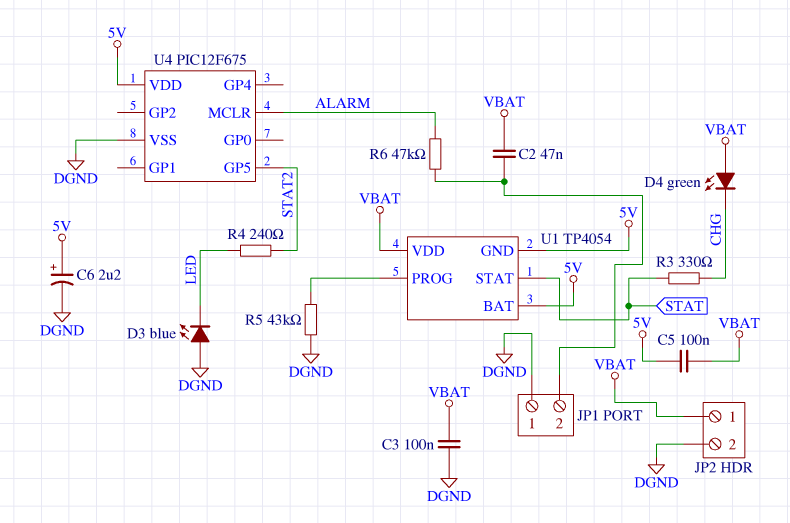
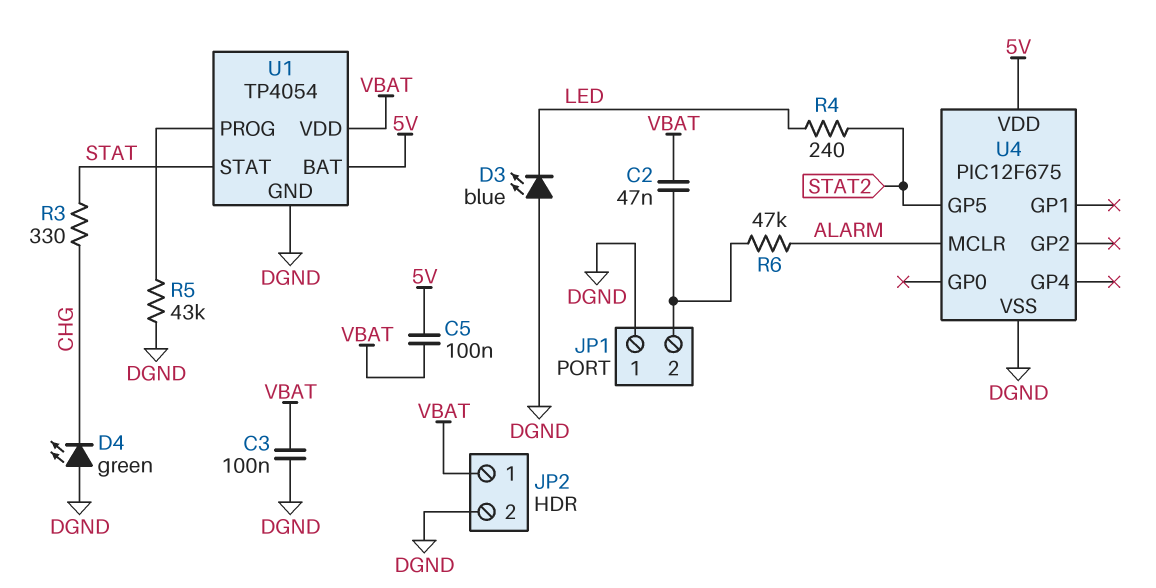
C6: 2.2uF (plus 5V, minus DGND) -> none
D4: LED green (A VBAT, K CHG) -> LED green (A DGND, K CHG)
U1 pin GND: 5V -> DGND

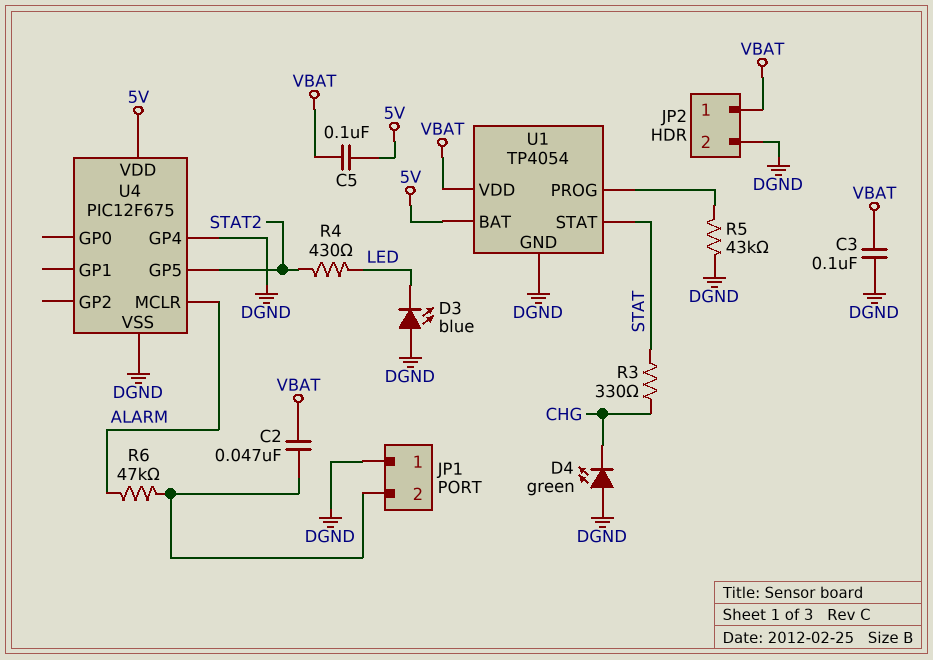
R4: 240 (LED, STAT2) -> 430 (LED, STAT2)
U4 pin GP4: none -> DGND

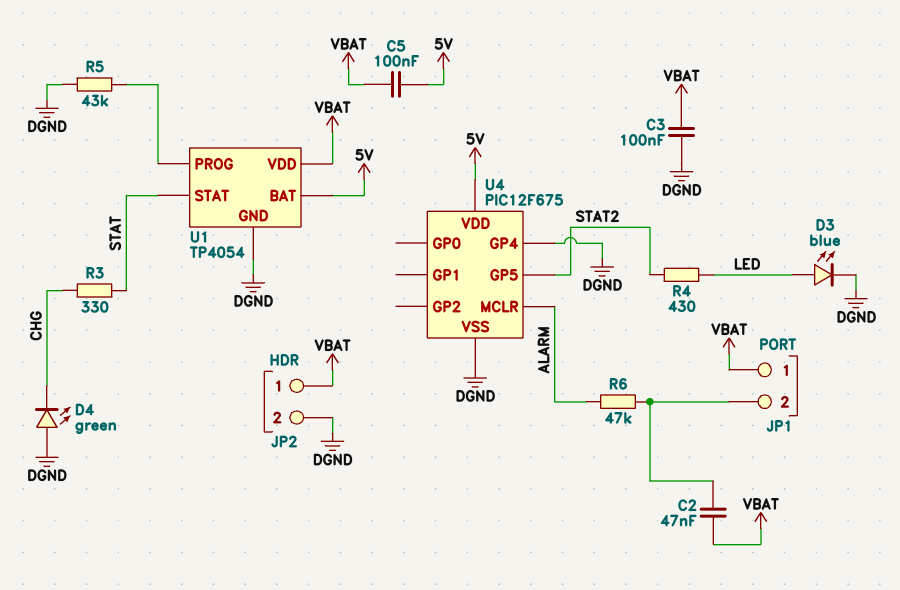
D3: LED blue (A DGND, K LED) -> LED blue (A LED, K DGND)
JP1 pin 1: DGND -> VBAT

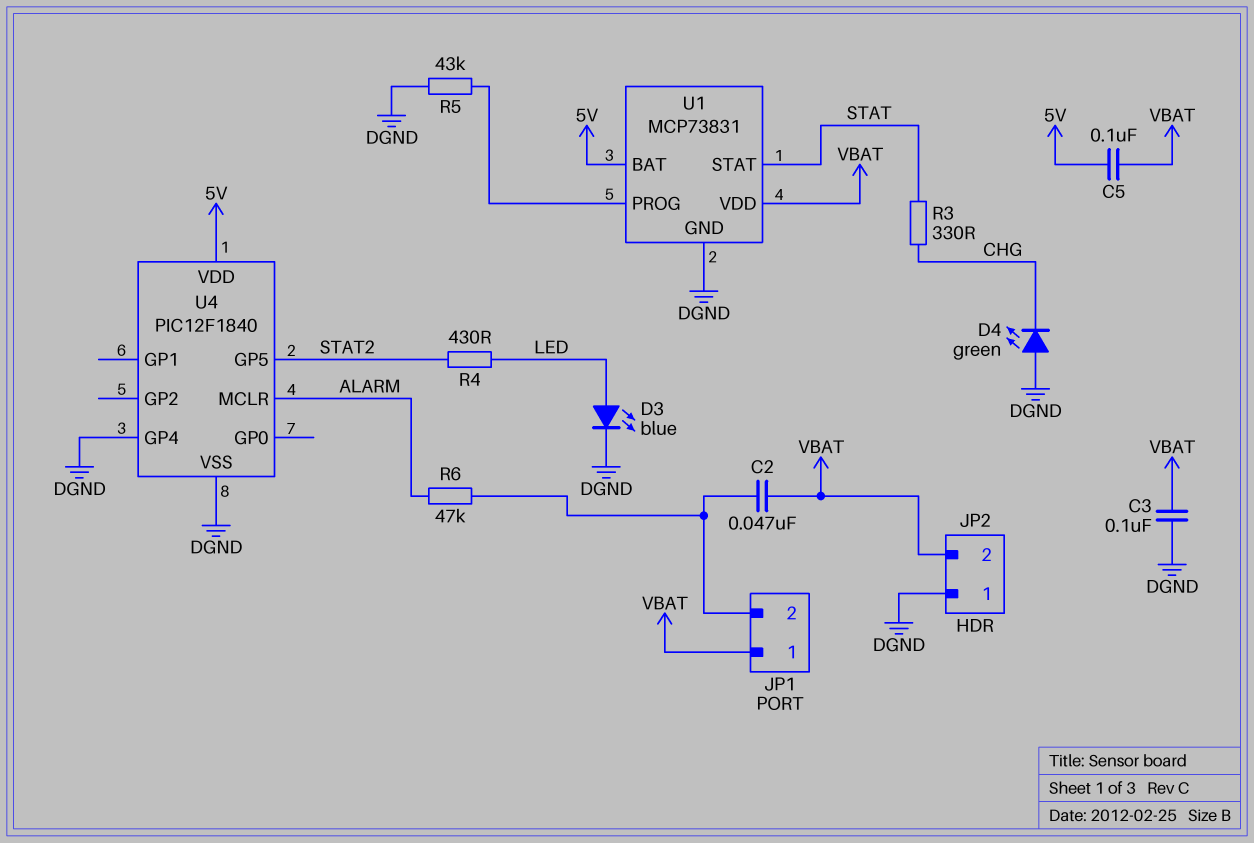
JP2 pin 1: VBAT -> DGND
JP2 pin 2: DGND -> VBAT
U1: TP4054 -> MCP73831
U4: PIC12F675 -> PIC12F1840

